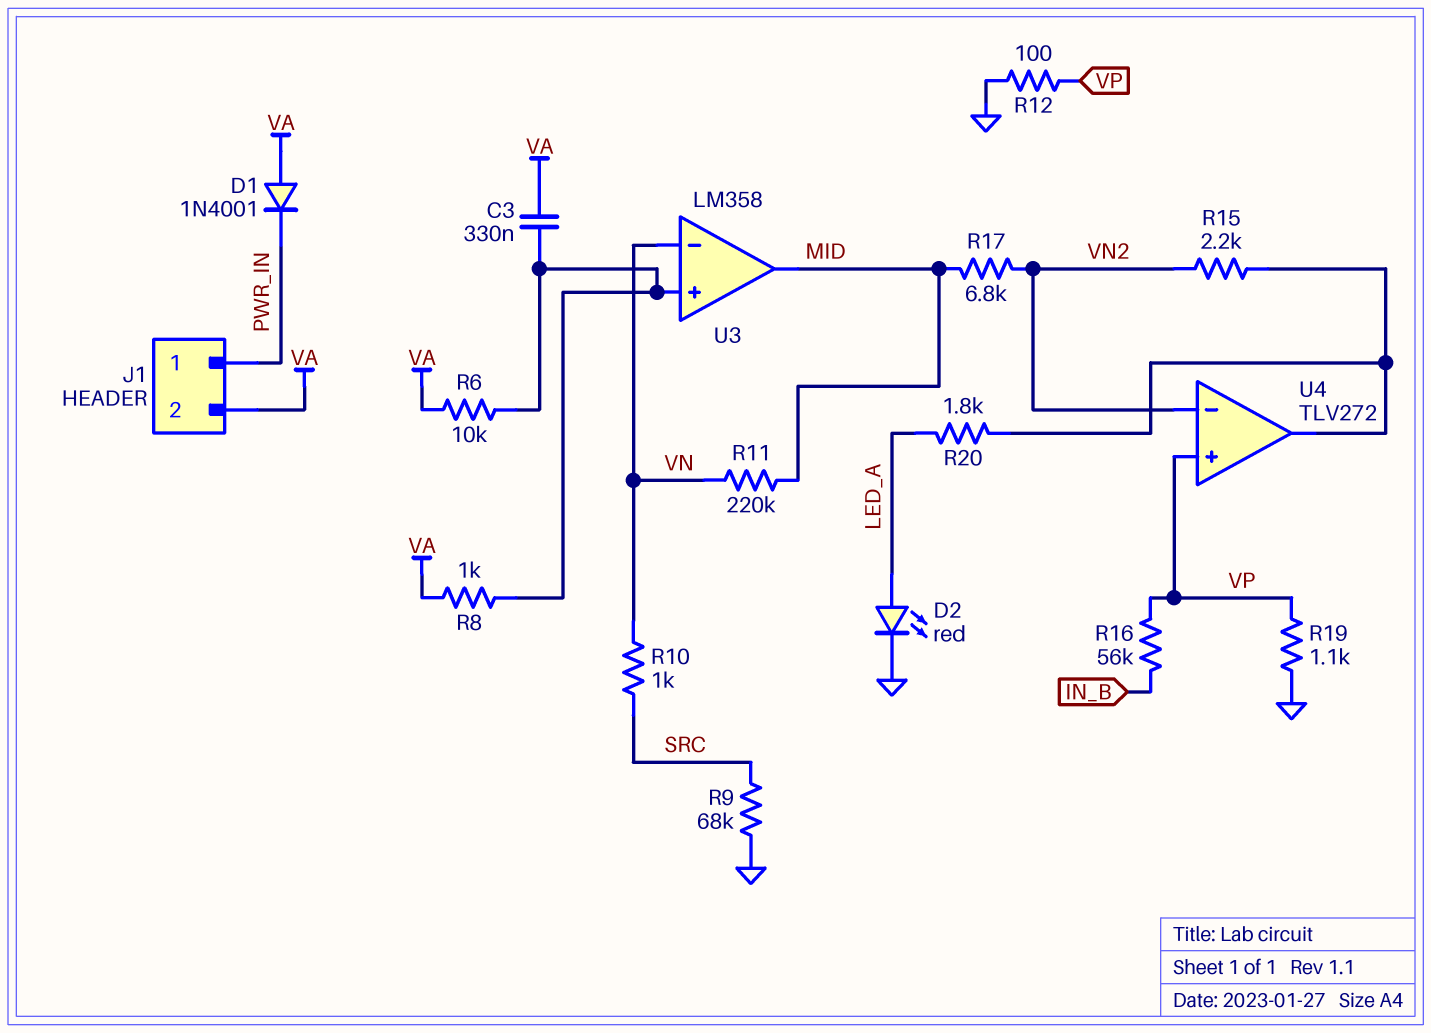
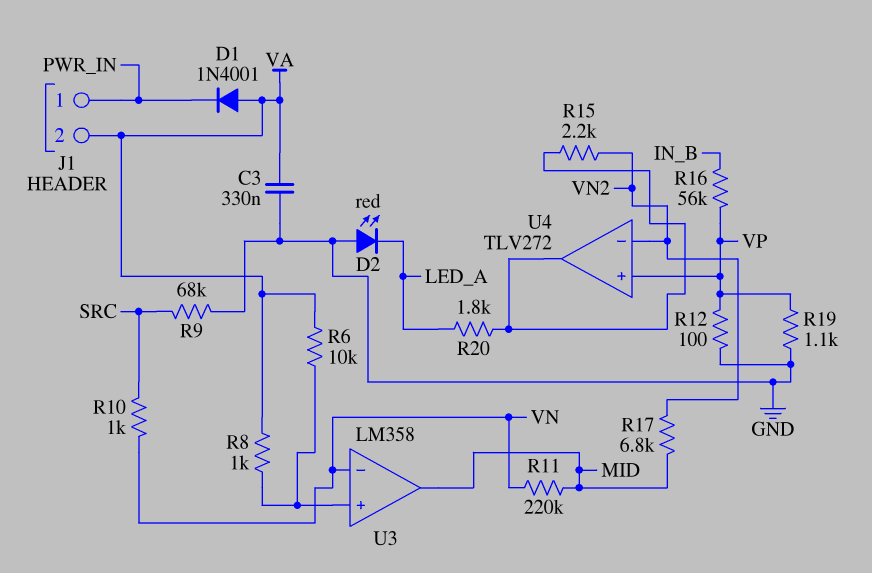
C3: 330nF (U3/in+, VA) -> 330nF (GND, VA)
D2: LED red (A LED_A, K GND) -> LED red (A GND, K LED_A)

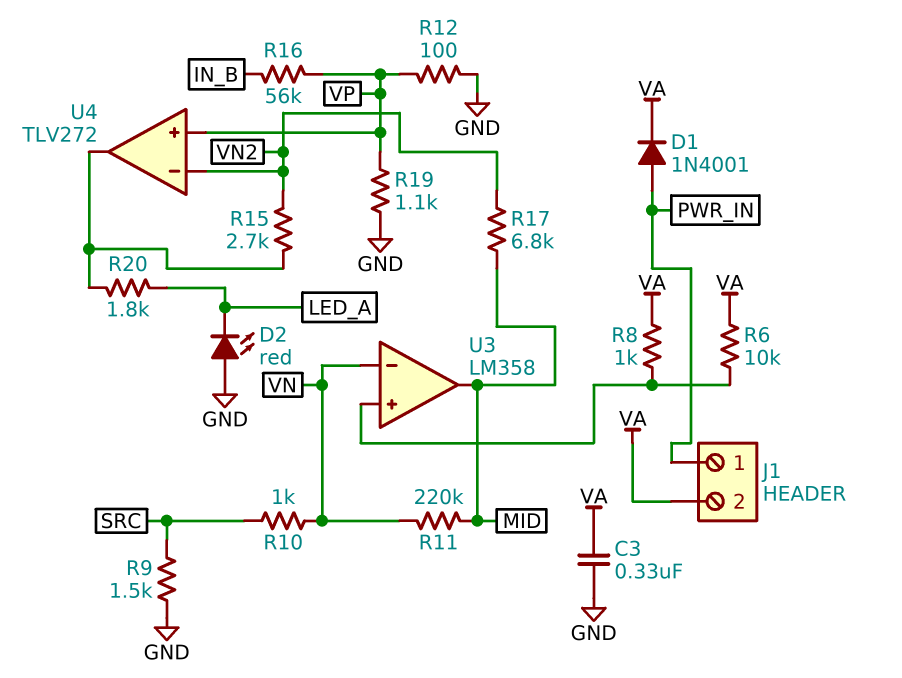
D1: diode 1N4001 (A VA, K PWR_IN) -> diode 1N4001 (A PWR_IN, K VA)
R9: 68k (GND, SRC) -> 1.5k (GND, SRC)
R15: 2.2k (U4/out, VN2) -> 2.7k (U4/out, VN2)

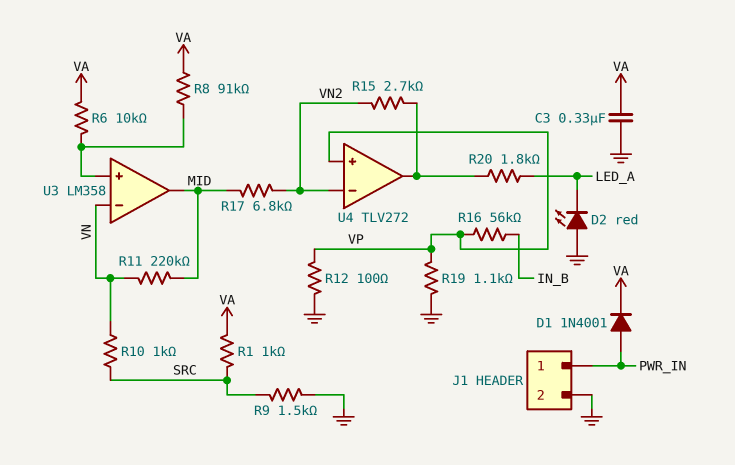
J1 pin 2: VA -> GND
R1: none -> 1k (SRC, VA)
R8: 1k (U3/in+, VA) -> 91k (U3/in+, VA)

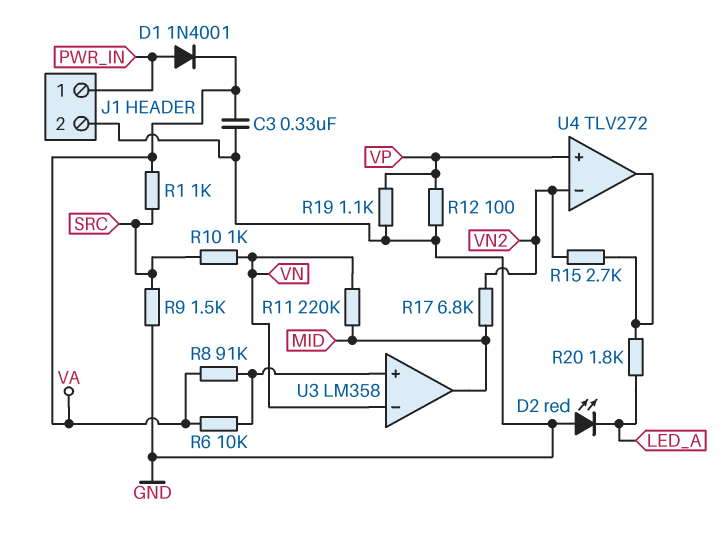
R16: 56k (IN_B, VP) -> none

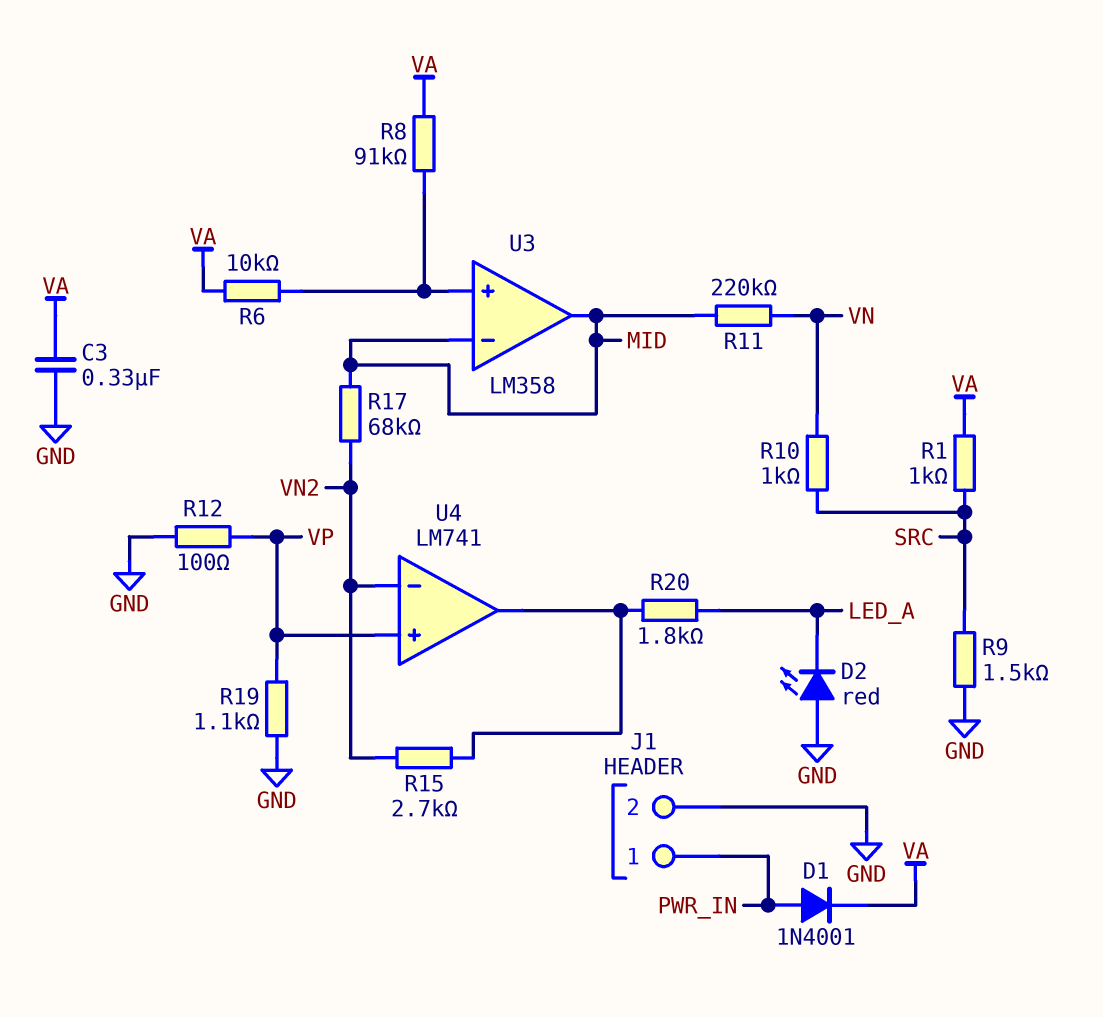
R17: 6.8k (MID, VN2) -> 68k (MID, VN2)
U3 pin in-: VN -> MID
U4: TLV272 -> LM741

